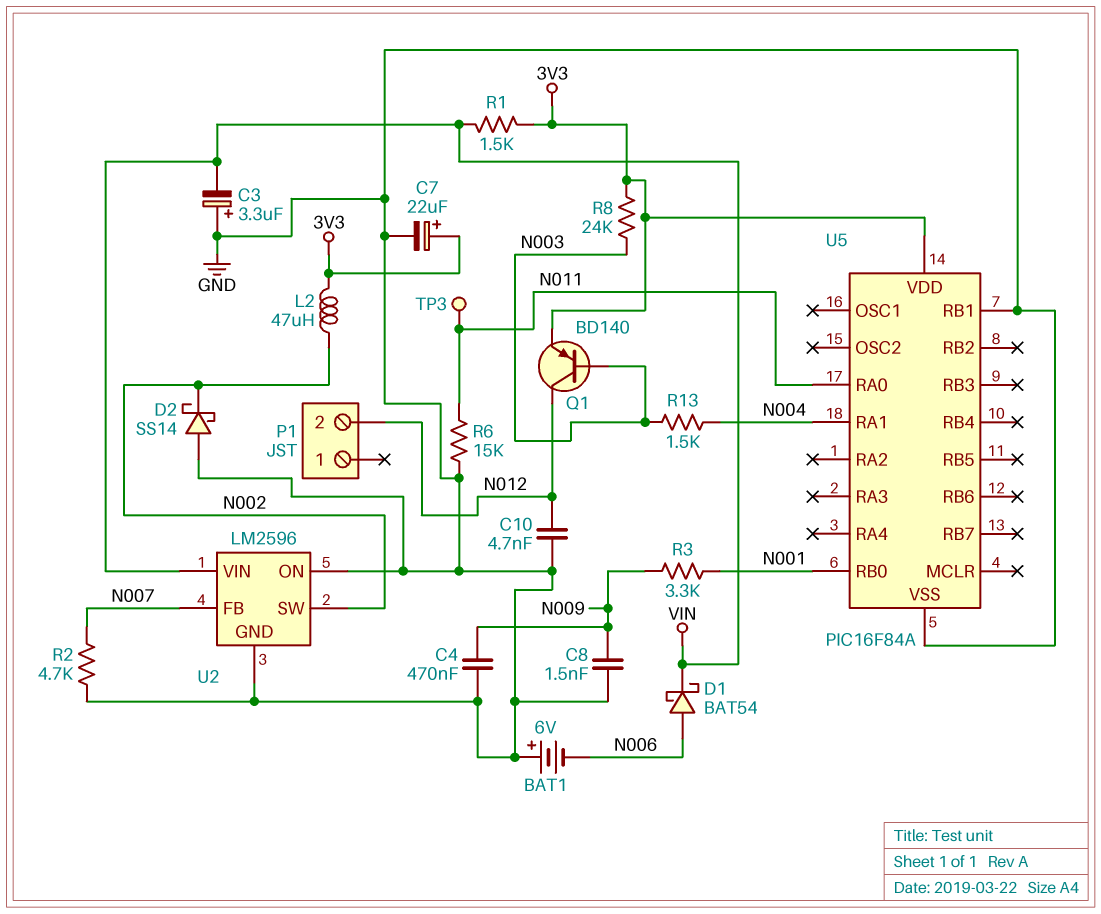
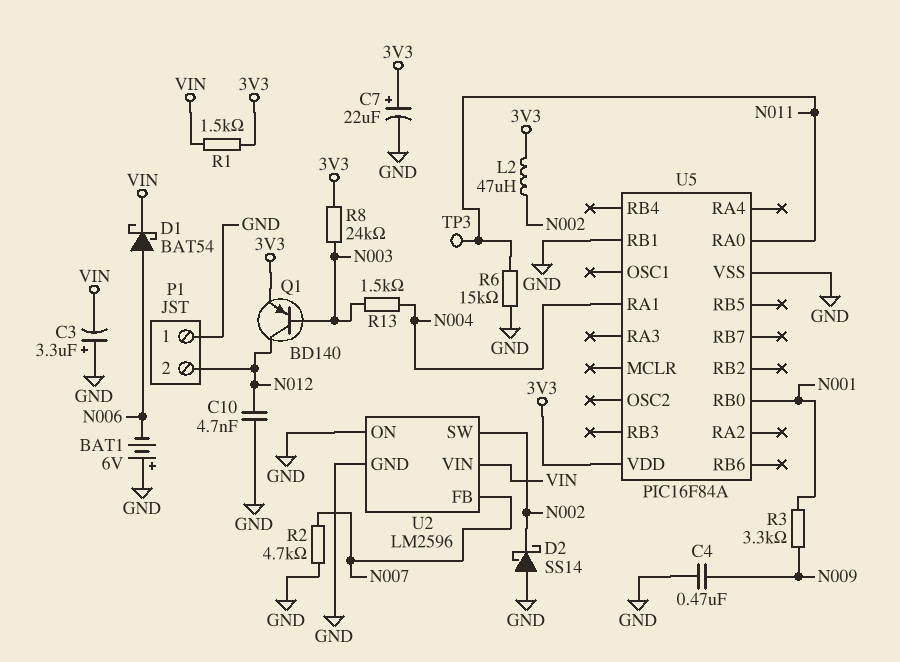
C8: 1.5nF (GND, N009) -> none
P1 pin 1: none -> GND

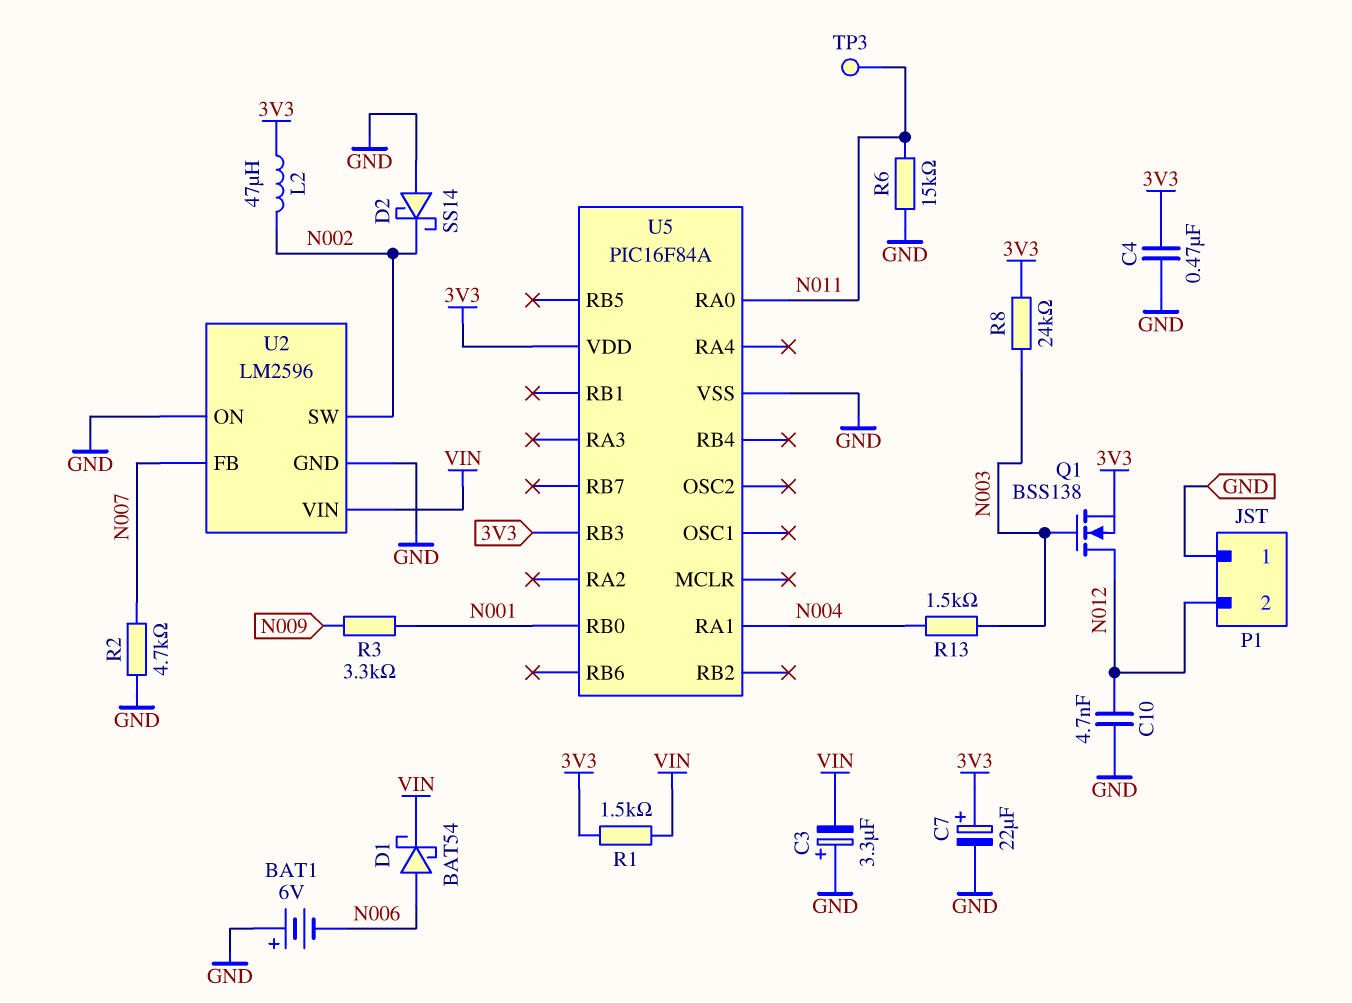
C4: 470nF (GND, N009) -> 470nF (3V3, GND)
Q1: PNP BD140 (B N003, C N012, E 3V3) -> NMOS BSS138 (G N003, D N012, S 3V3)
U5 pin RB1: GND -> none
U5 pin RB3: none -> 3V3

